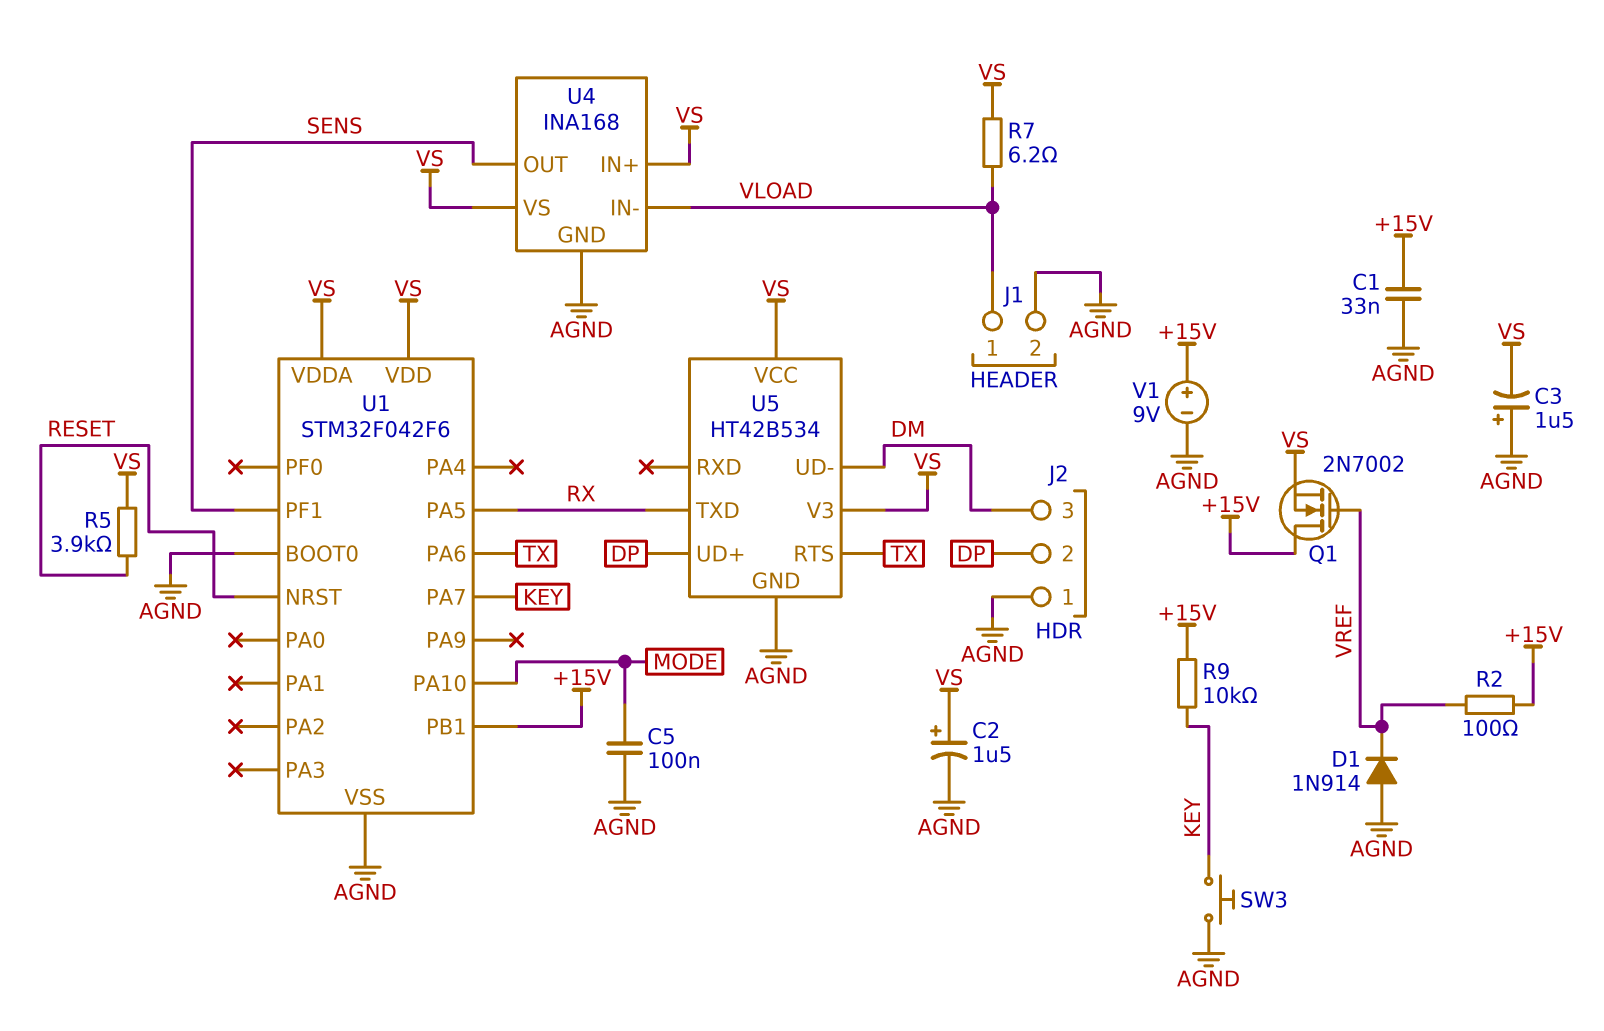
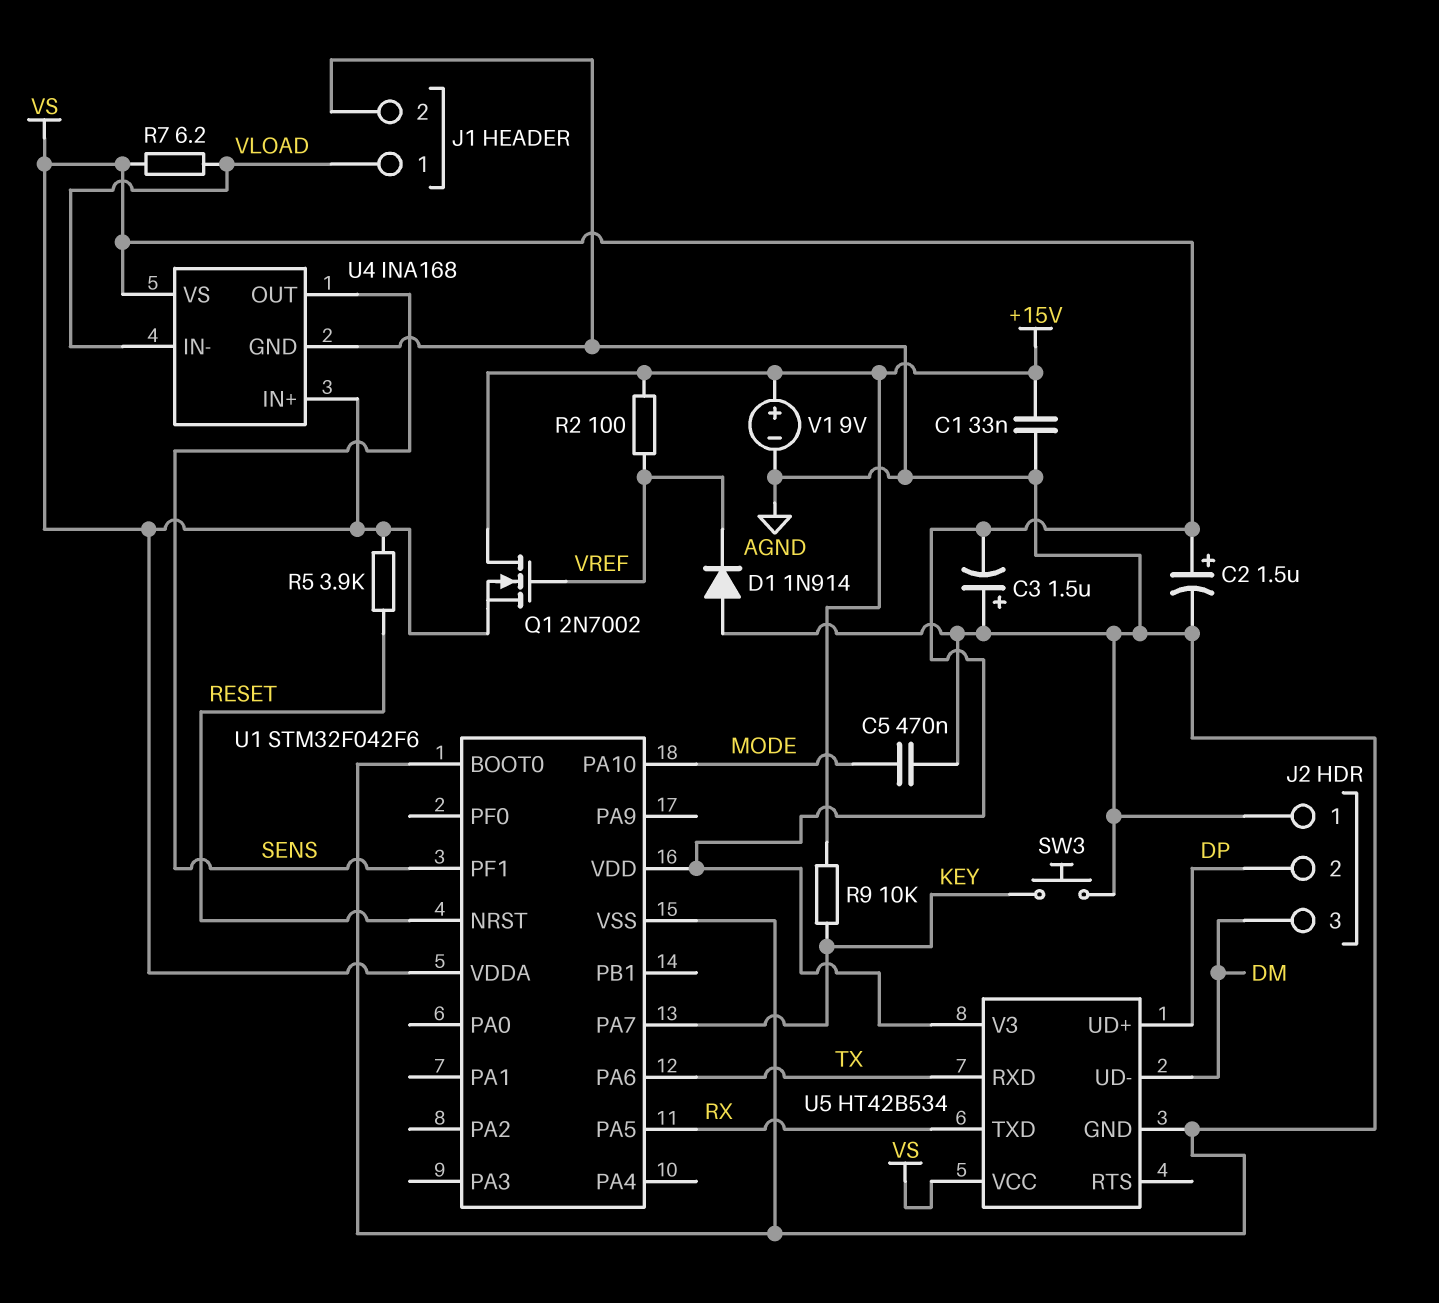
C5: 100nF (AGND, MODE) -> 470nF (AGND, MODE)
U1 pin PB1: +15V -> none
U5 pin RTS: TX -> none
U5 pin RXD: none -> TX

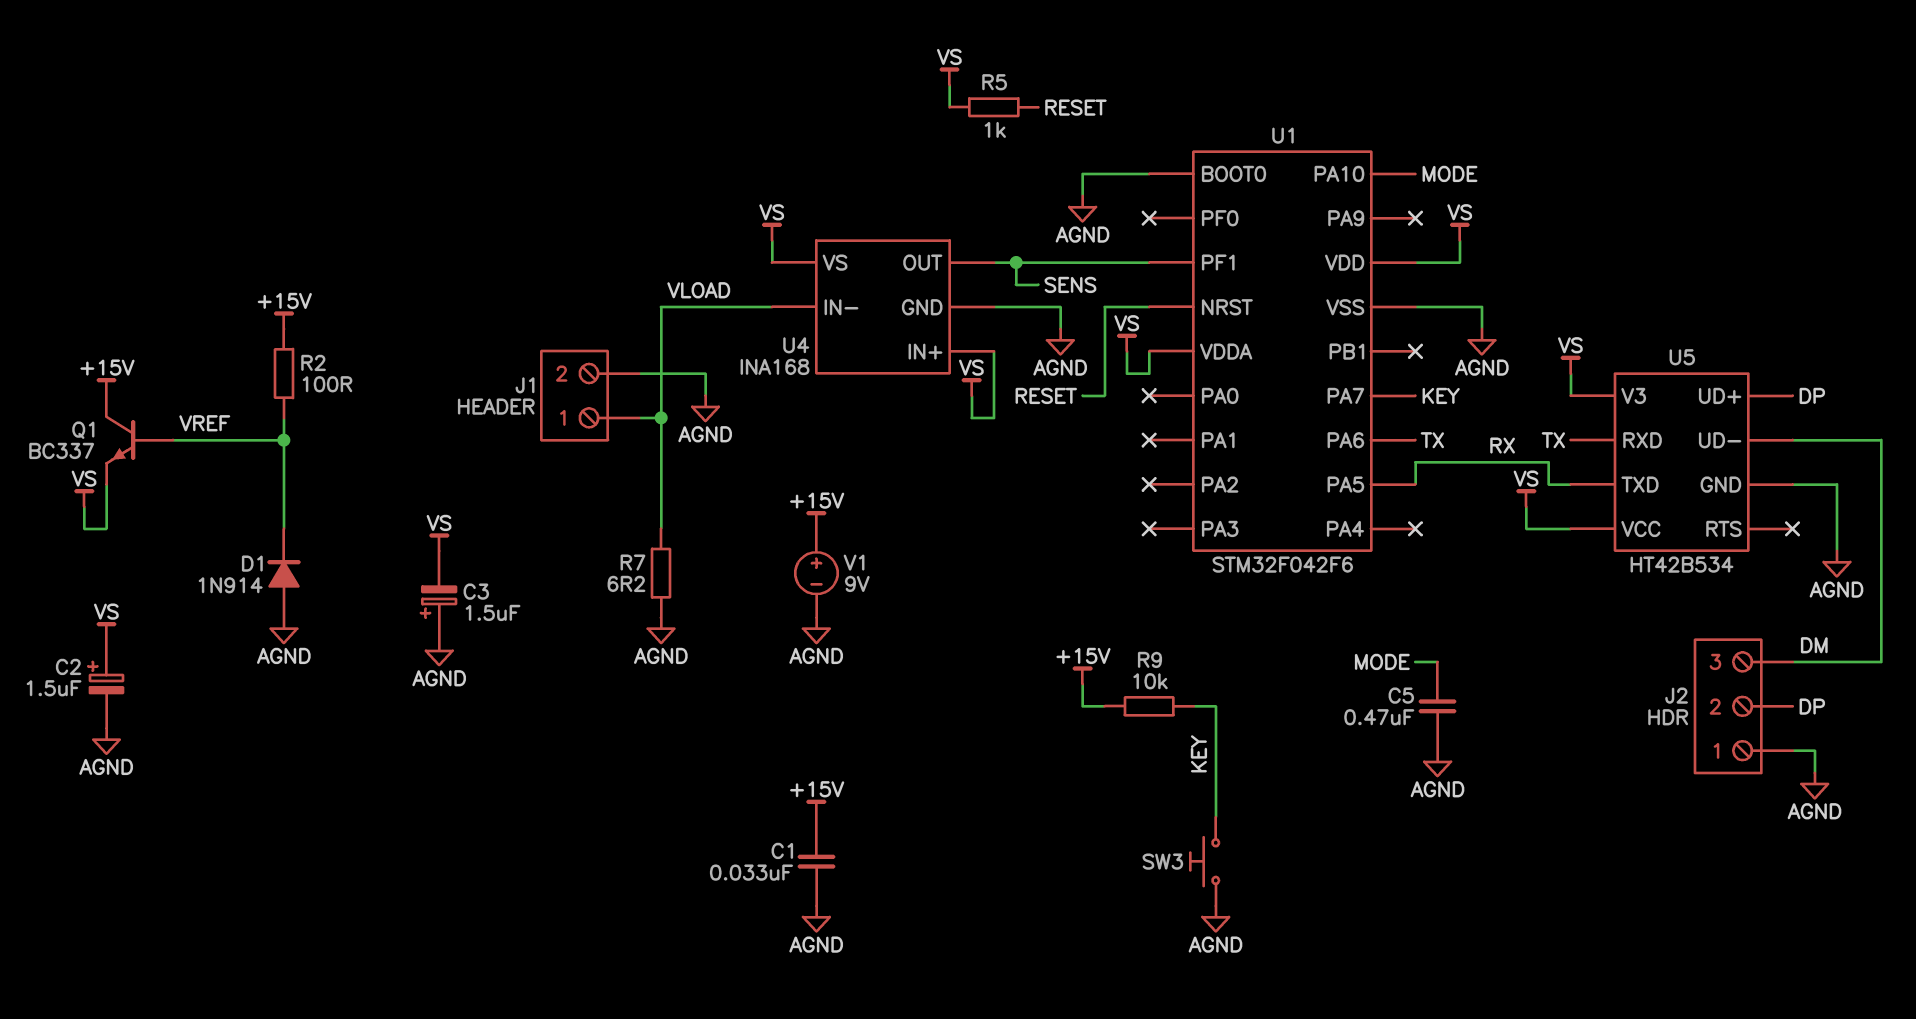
Q1: NMOS 2N7002 (G VREF, D +15V, S VS) -> NPN BC337 (B VREF, C +15V, E VS)
R5: 3.9k (RESET, VS) -> 1k (RESET, VS)
R7: 6.2 (VLOAD, VS) -> 6.2 (AGND, VLOAD)

